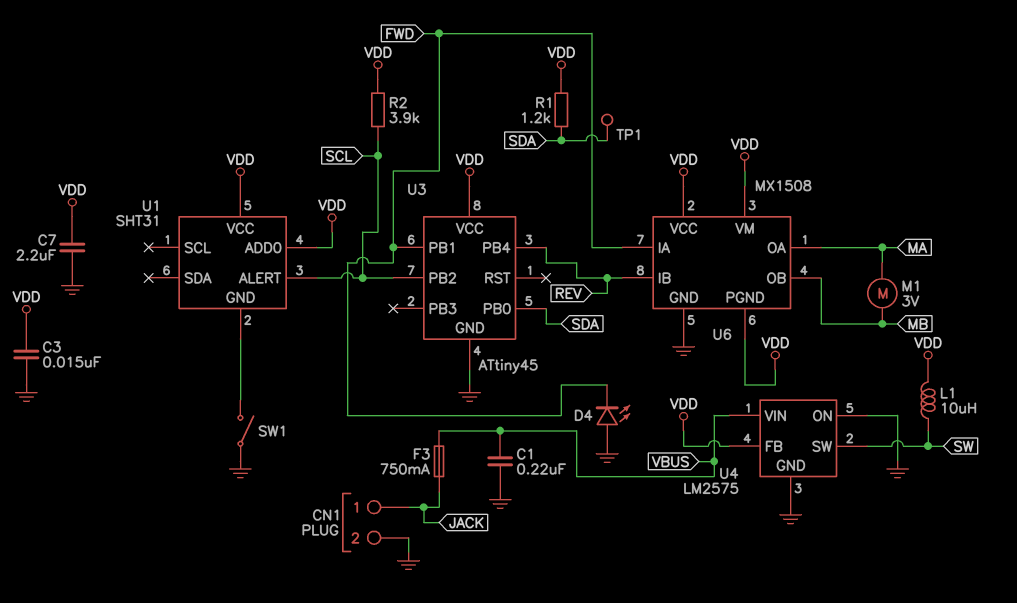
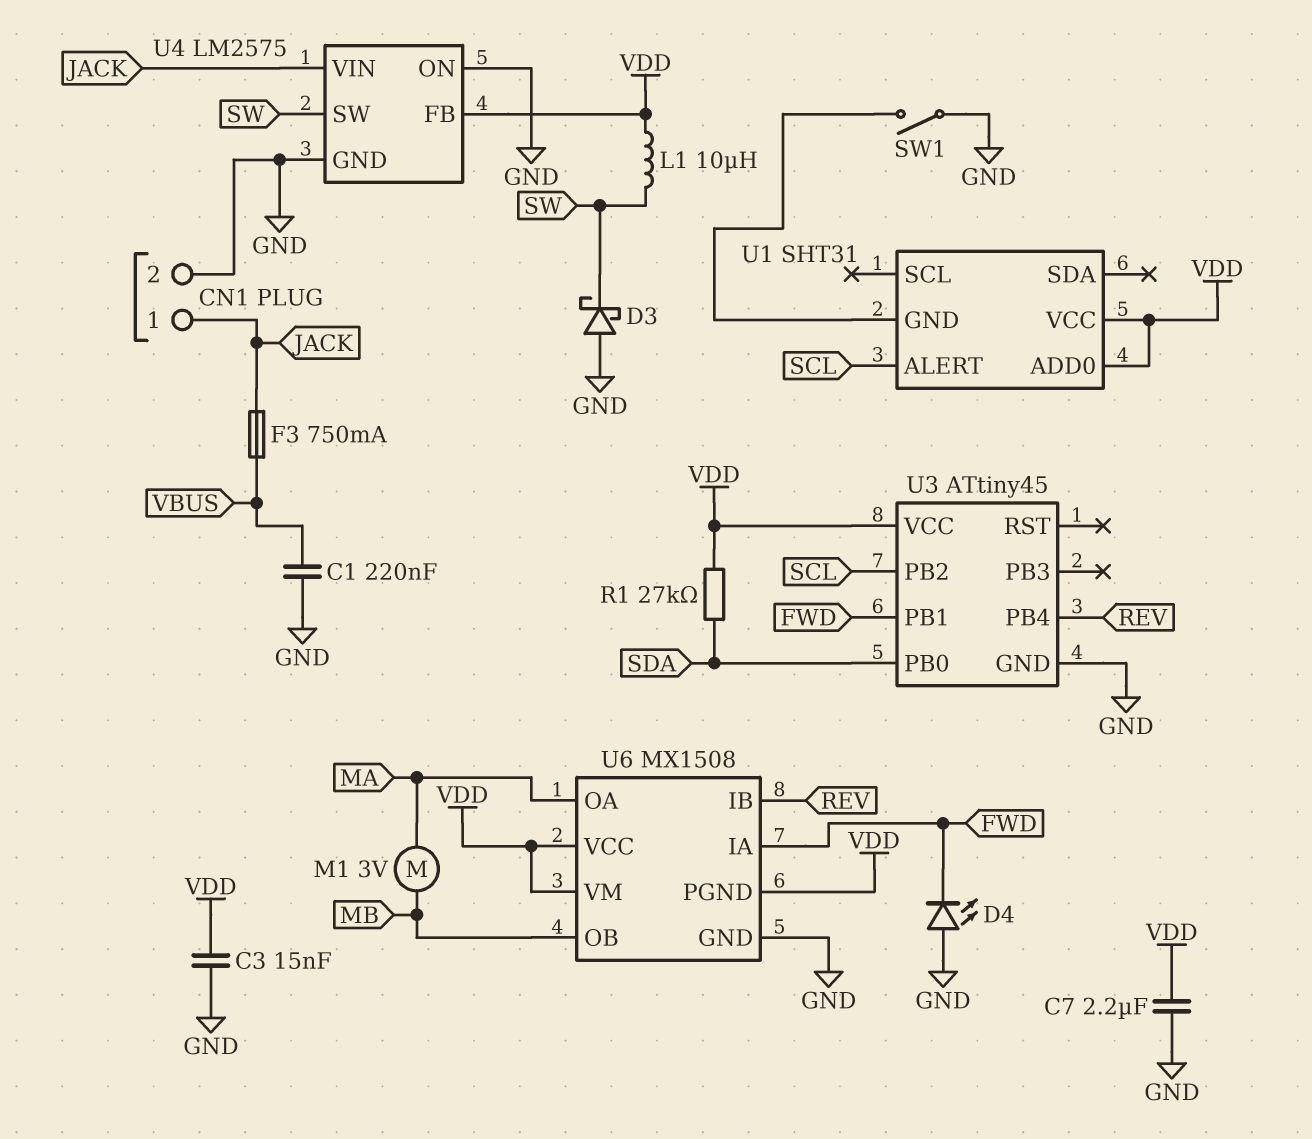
D3: none -> schottky (A GND, K SW)
R1: 1.2k (SDA, VDD) -> 27k (SDA, VDD)
R2: 3.9k (SCL, VDD) -> none
TP1: test point (SDA) -> none
U4 pin VIN: VBUS -> JACK

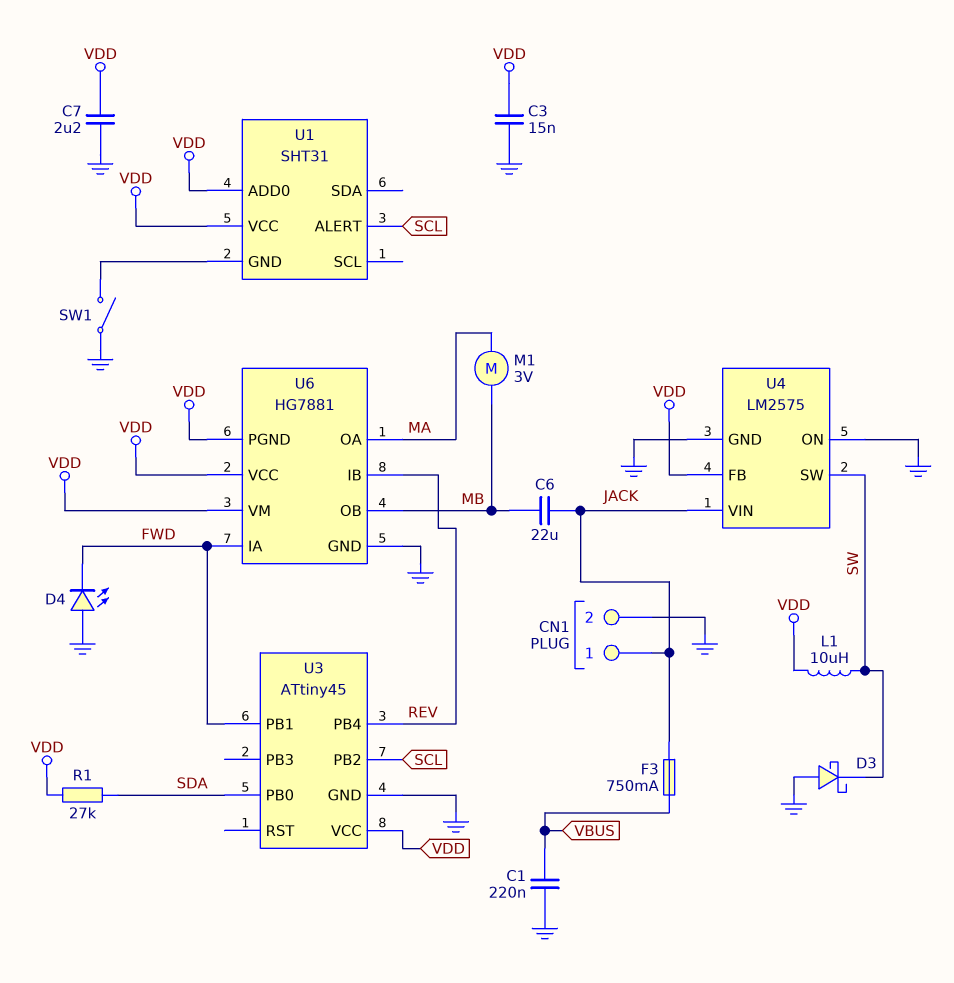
C6: none -> 22uF (JACK, MB)
U6: MX1508 -> HG7881

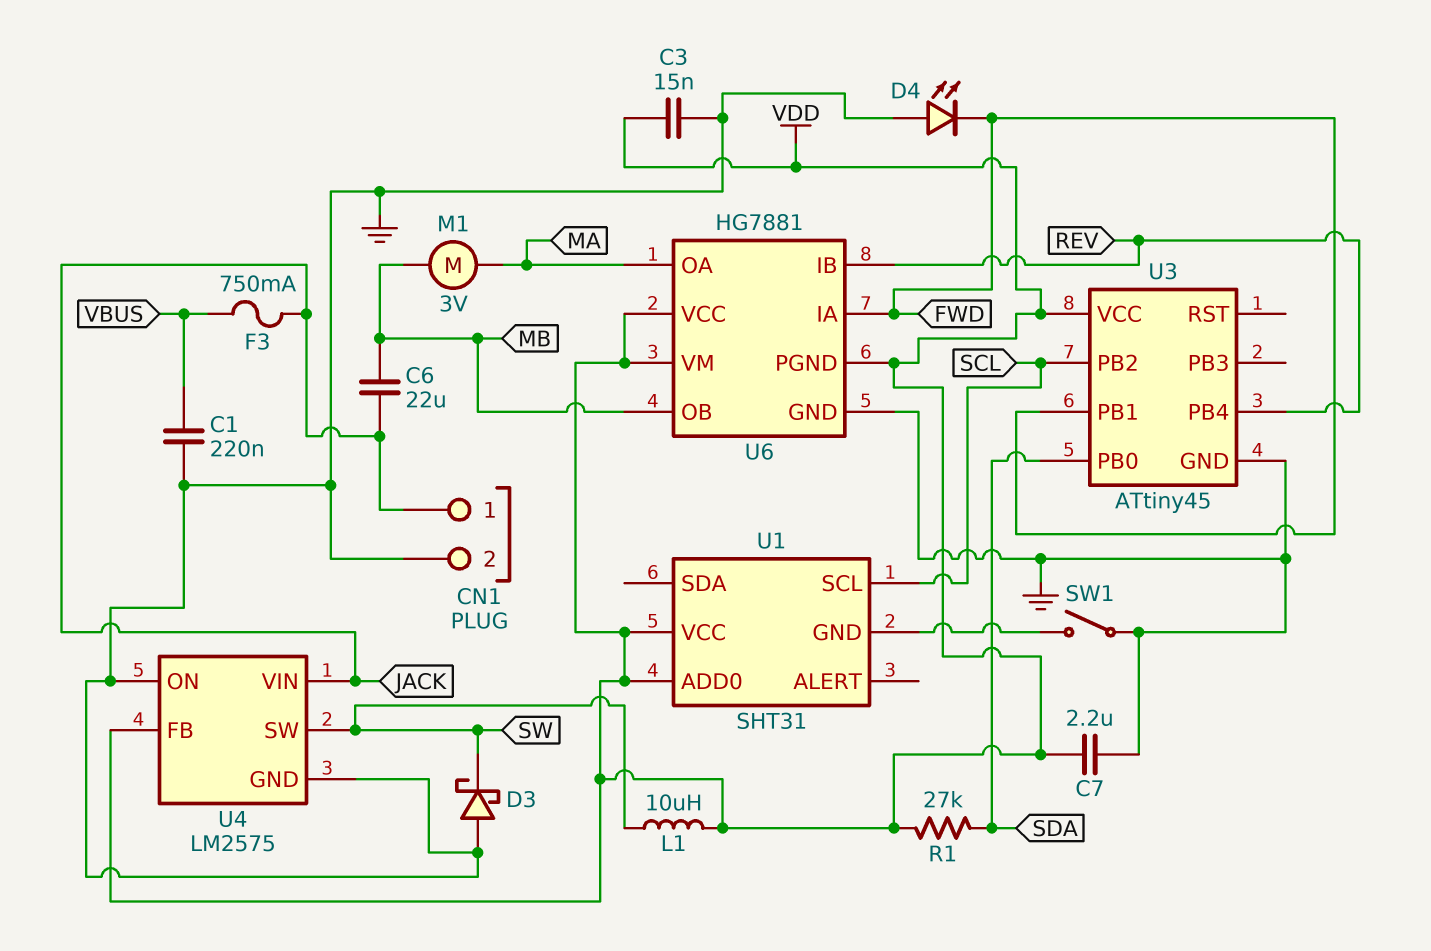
U1 pin ALERT: SCL -> none
U1 pin SCL: none -> SCL

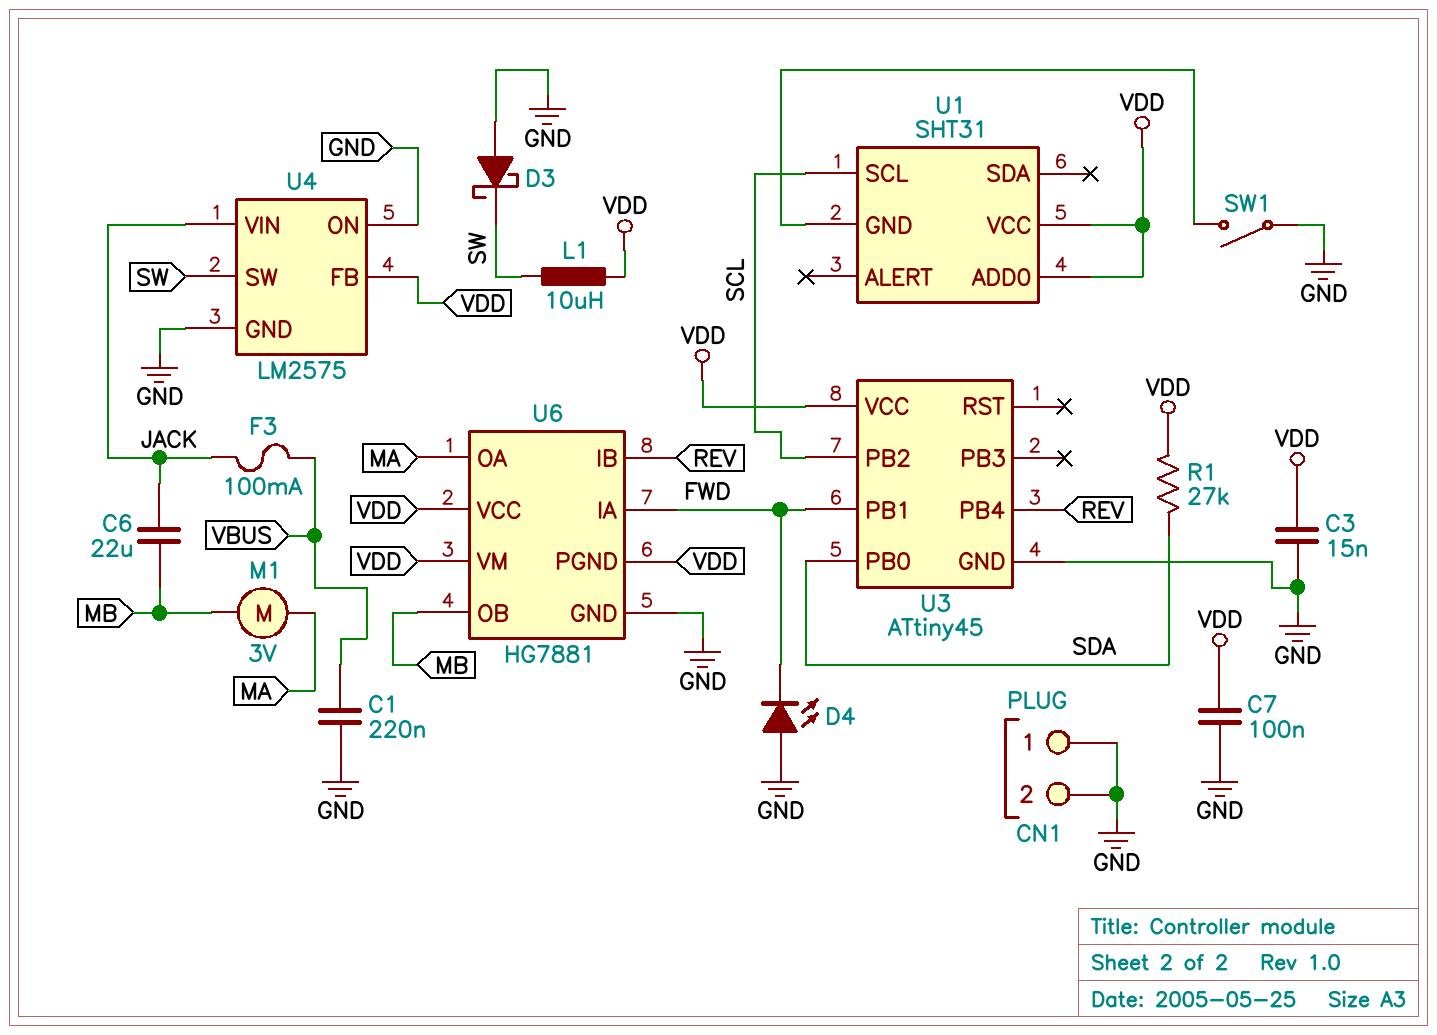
C7: 2.2uF (GND, VDD) -> 100nF (GND, VDD)
CN1 pin 1: JACK -> GND
F3: 750mA (JACK, VBUS) -> 100mA (JACK, VBUS)

